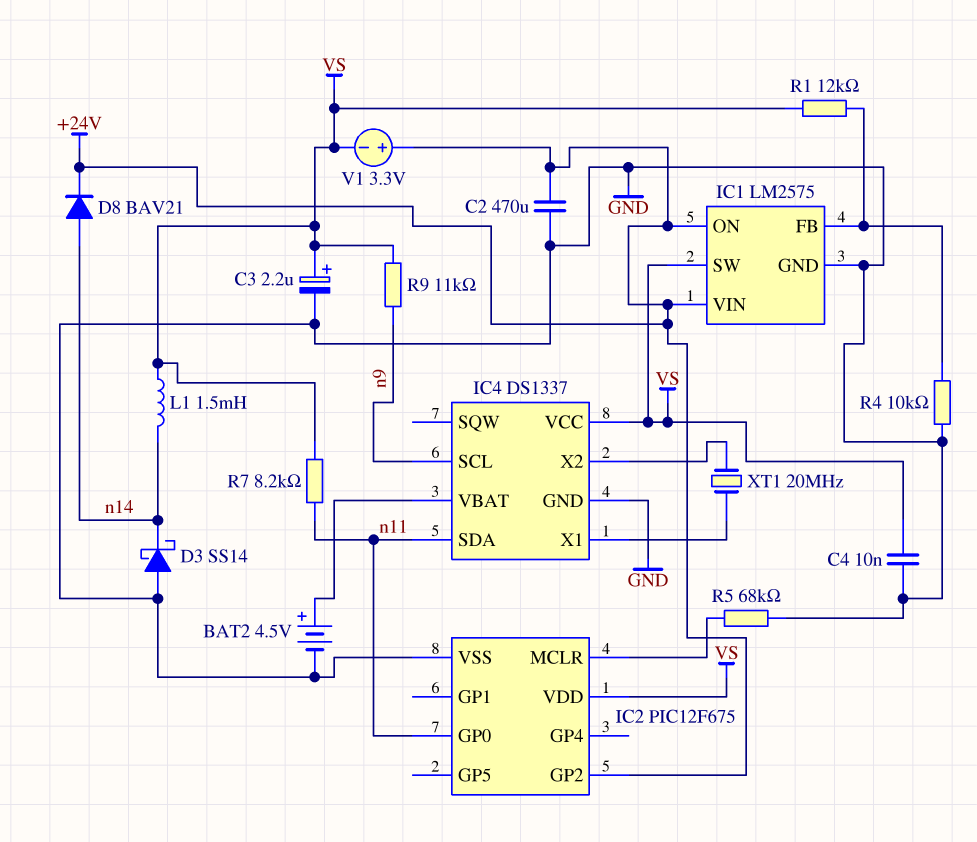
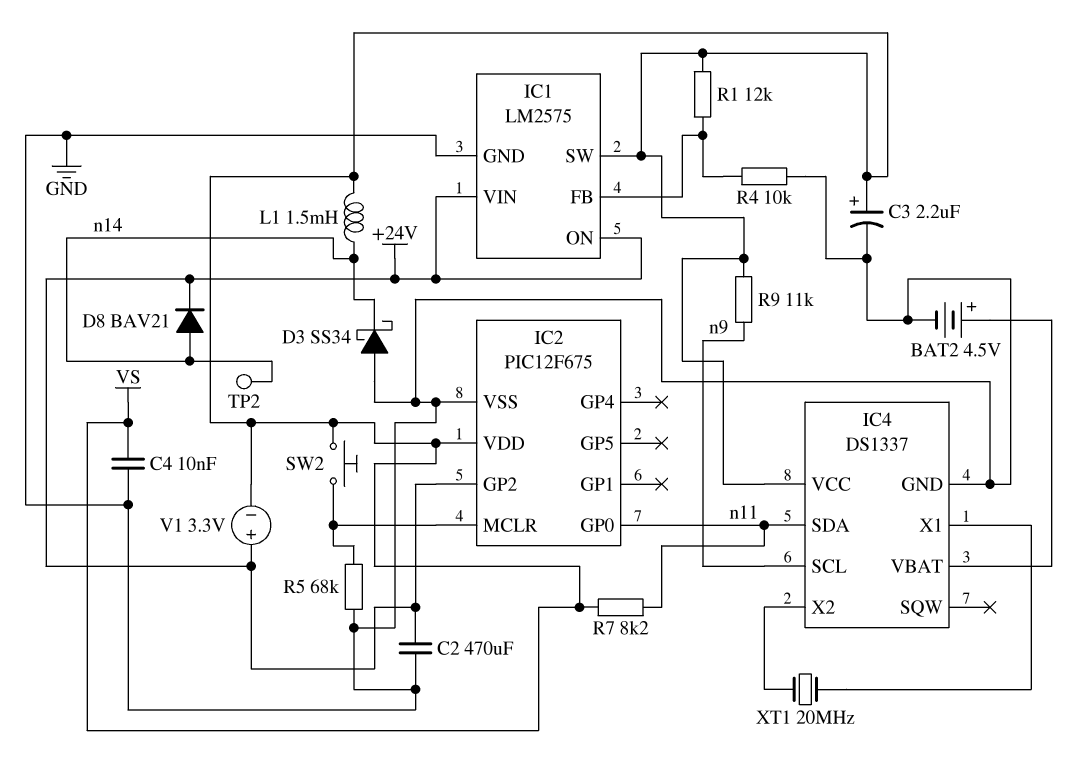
D3: schottky SS14 (A GND, K n14) -> schottky SS34 (A GND, K n14)
SW2: none -> button (IC2/MCLR, VS)
TP2: none -> test point (n14)

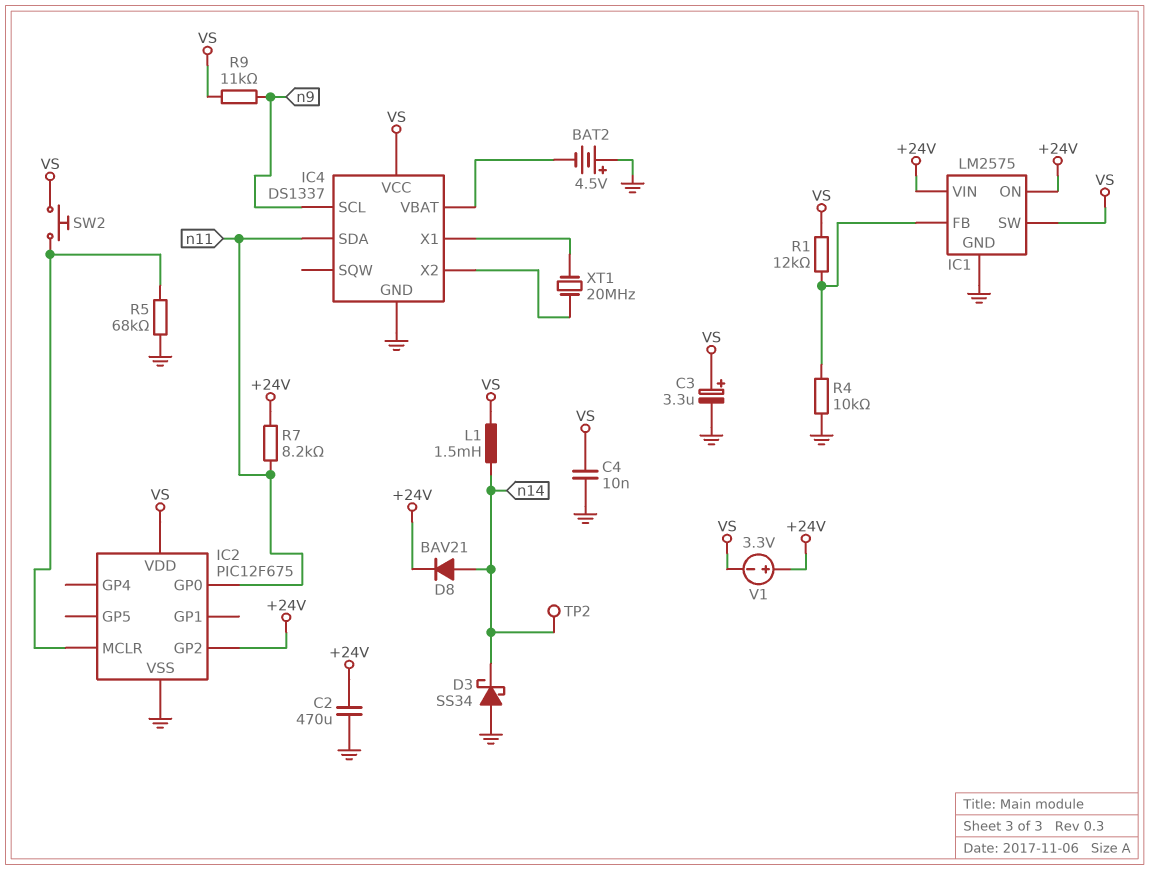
BAT2: 4.5V (plus IC4/VBAT, minus GND) -> 4.5V (plus GND, minus IC4/VBAT)
C3: 2.2uF (plus VS, minus GND) -> 3.3uF (plus VS, minus GND)
R7: 8.2k (VS, n11) -> 8.2k (+24V, n11)

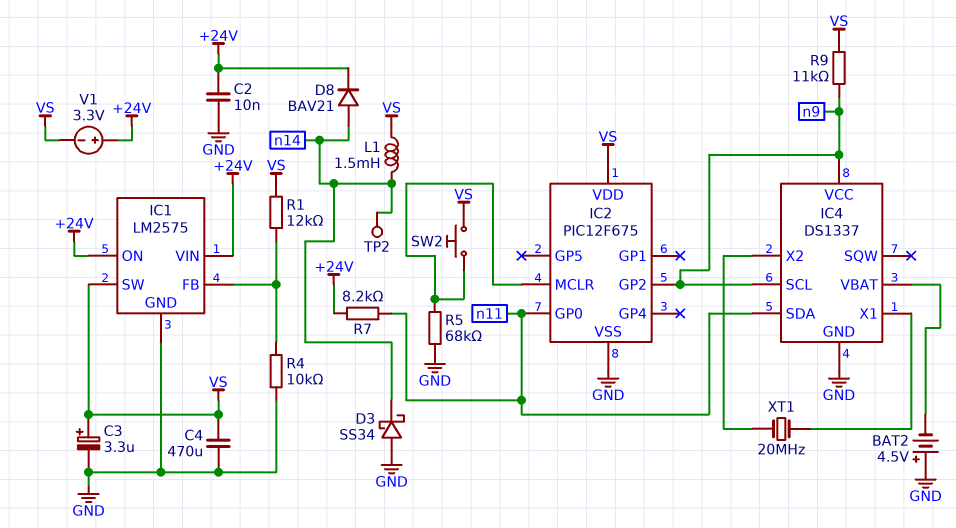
C2: 470uF (+24V, GND) -> 10nF (+24V, GND)
C4: 10nF (GND, VS) -> 470uF (GND, VS)
IC2 pin GP2: +24V -> n9
IC4 pin VCC: VS -> n9

